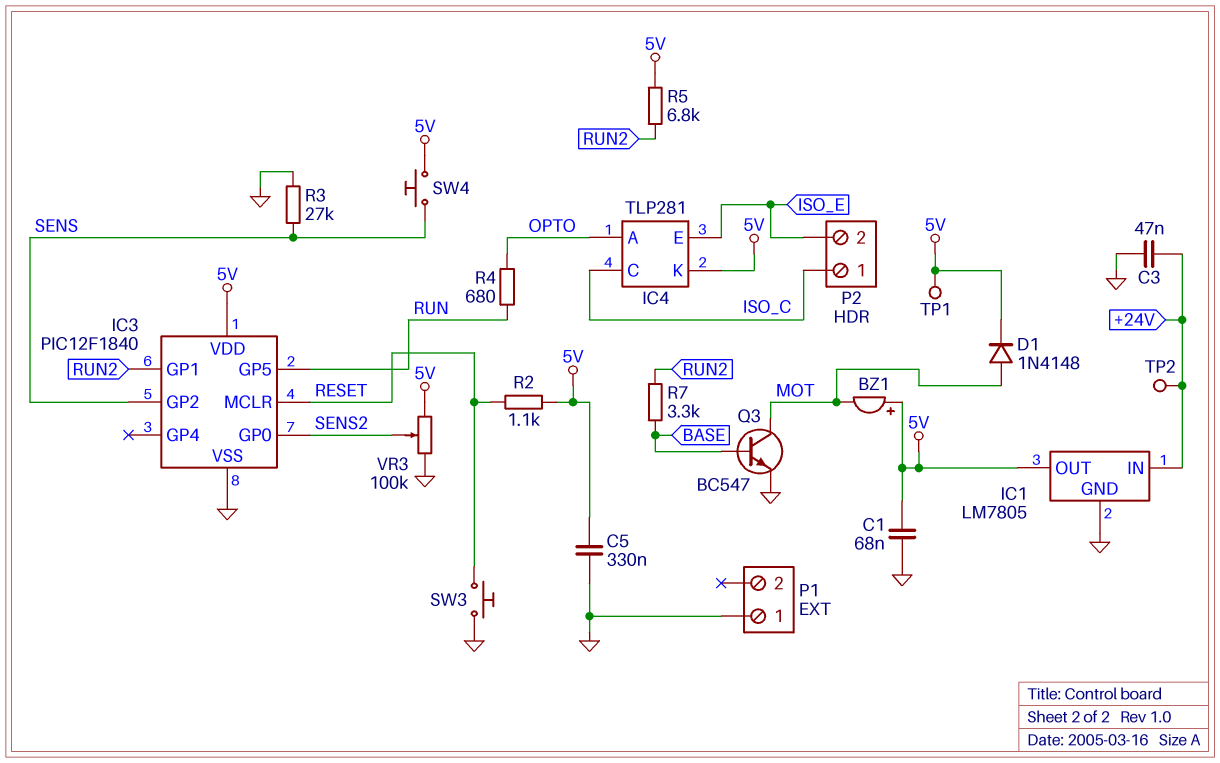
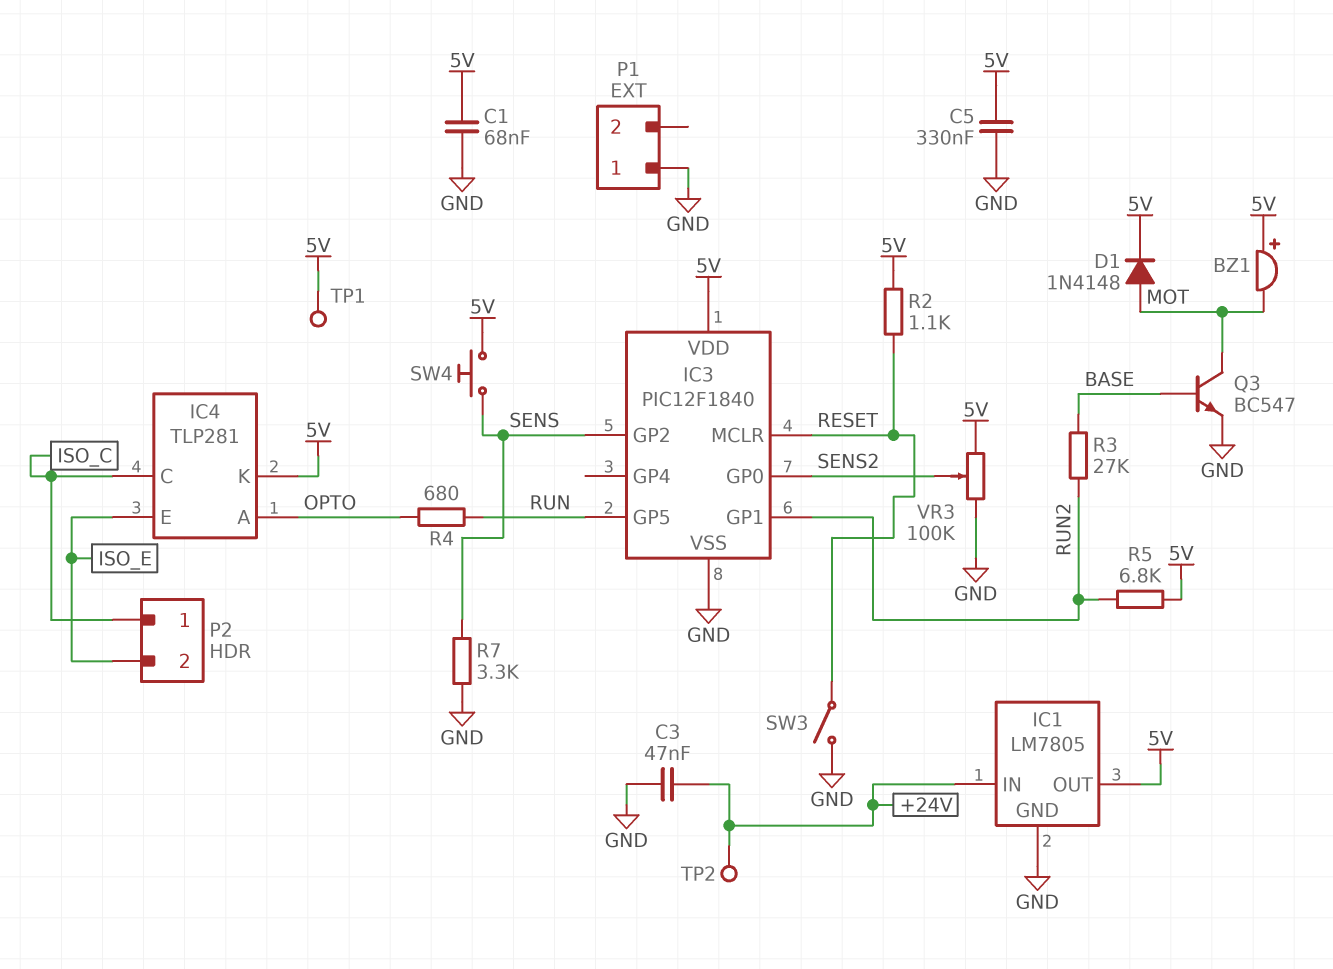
R3: 27k (GND, SENS) -> 27k (BASE, RUN2)
R7: 3.3k (BASE, RUN2) -> 3.3k (GND, SENS)
SW3: button (GND, RESET) -> switch (GND, RESET)

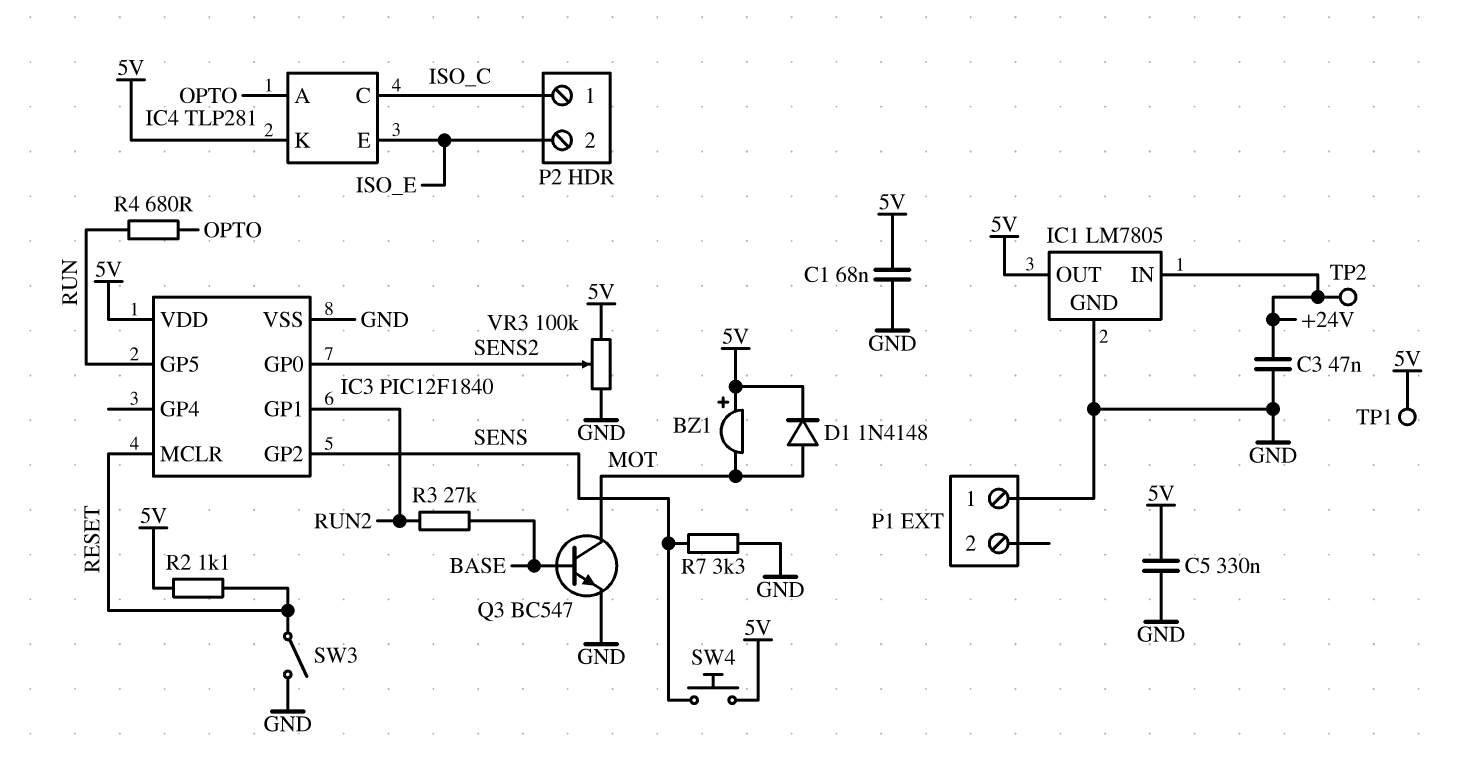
R5: 6.8k (5V, RUN2) -> none

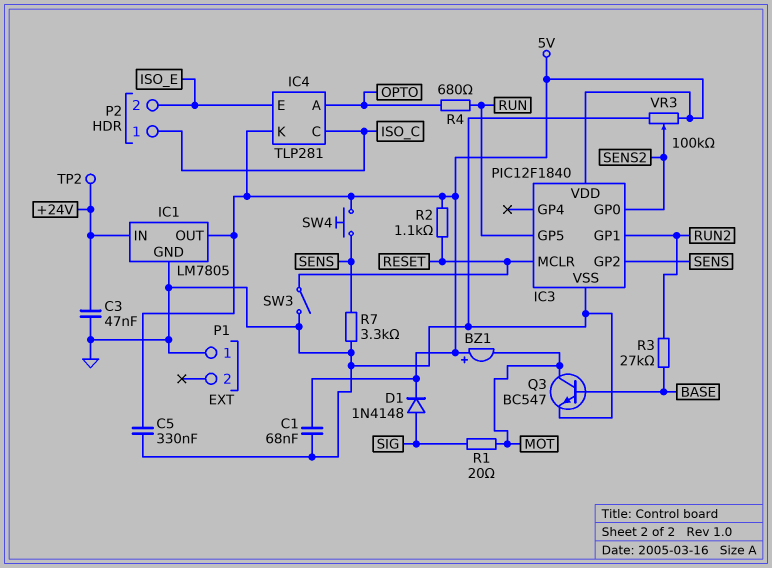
D1: diode 1N4148 (A MOT, K 5V) -> diode 1N4148 (A SIG, K 5V)
R1: none -> 20 (MOT, SIG)
TP1: test point (5V) -> none

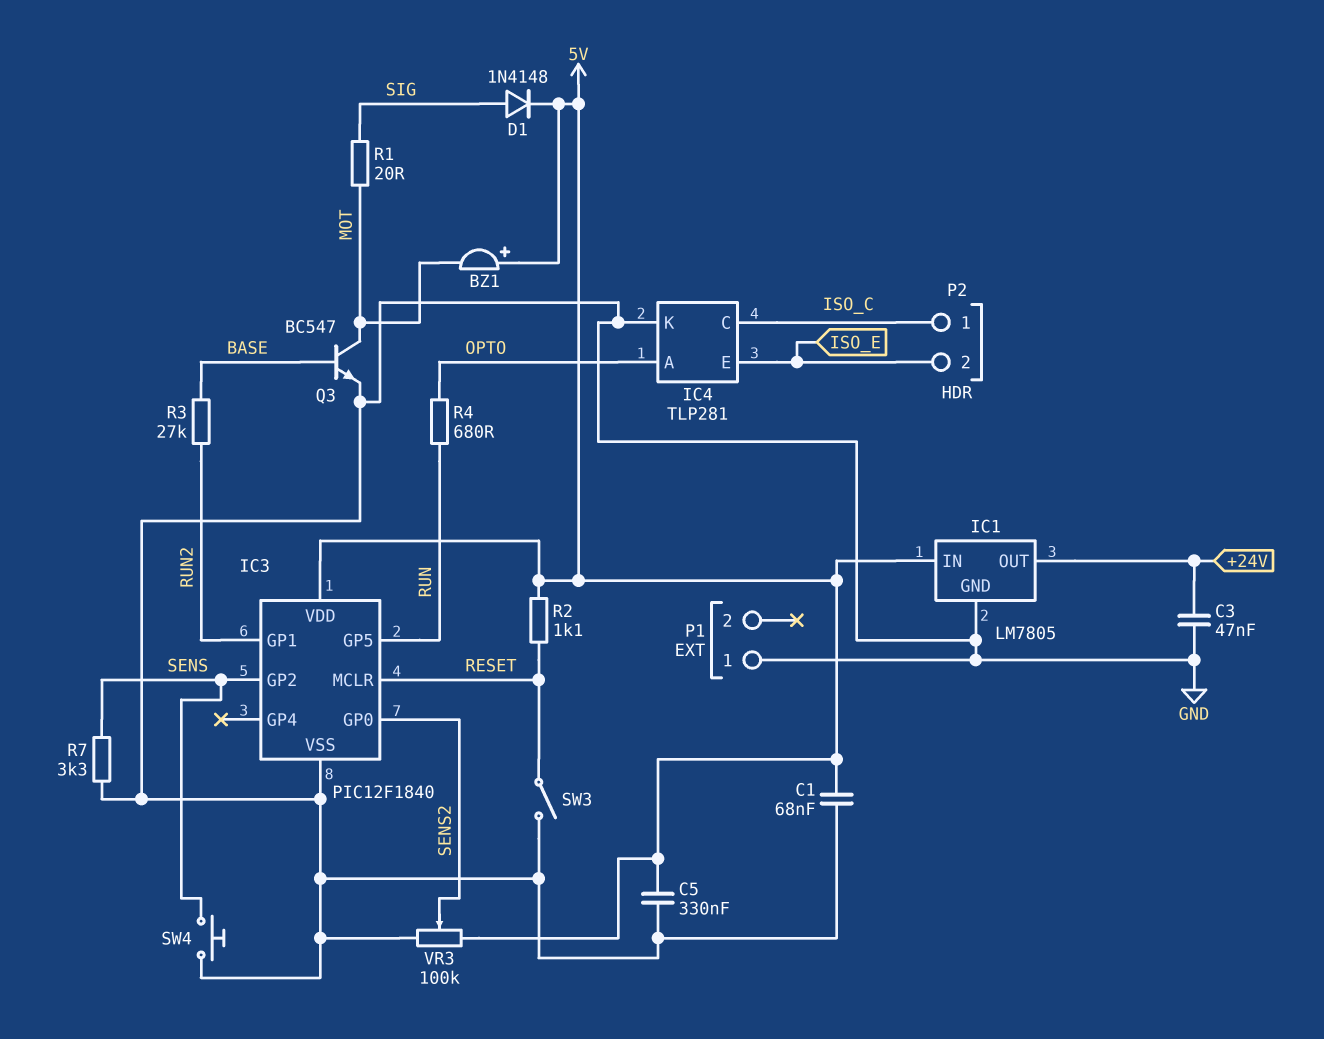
IC1 pin IN: +24V -> 5V
IC1 pin OUT: 5V -> +24V
IC4 pin K: 5V -> GND
SW4: button (5V, SENS) -> button (GND, SENS)
TP2: test point (+24V) -> none

